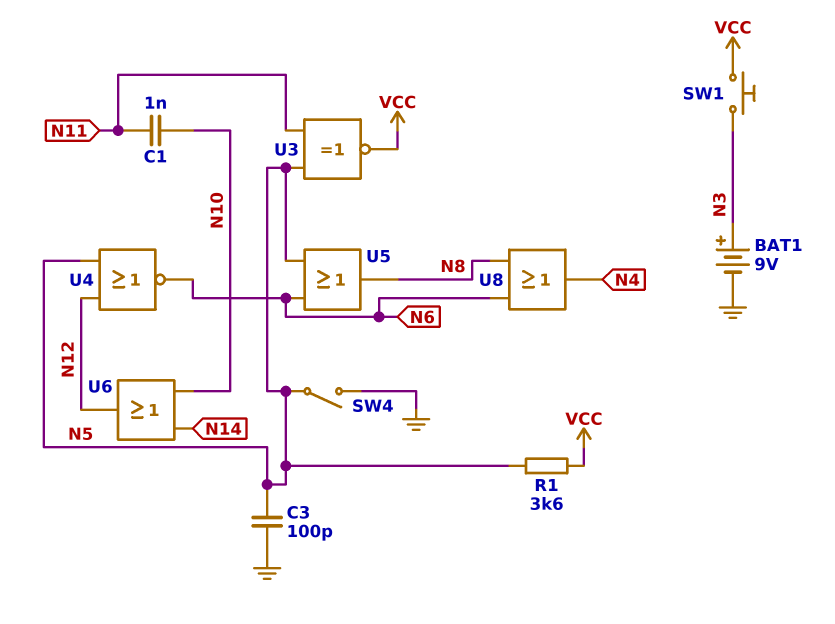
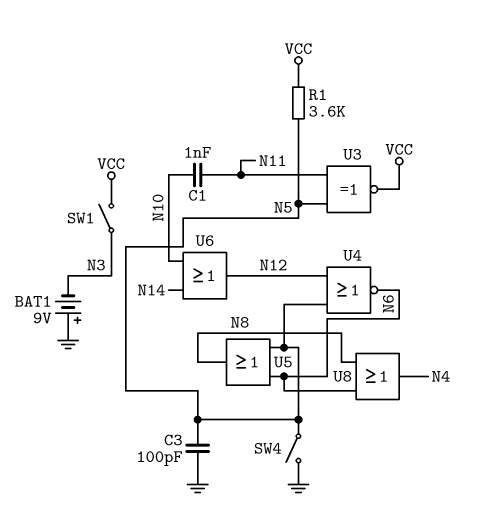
BAT1: 9V (plus N3, minus GND) -> 9V (plus GND, minus N3)
SW1: button (N3, VCC) -> switch (N3, VCC)

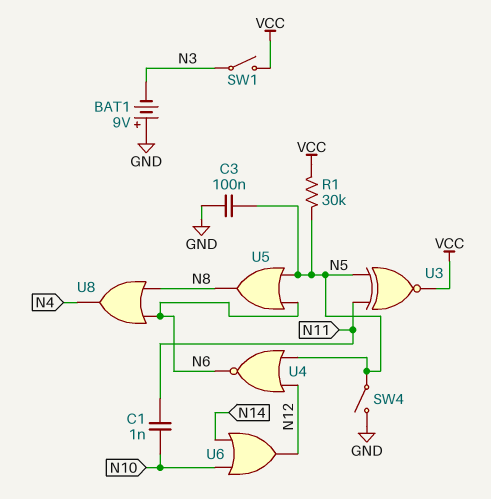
C3: 100pF (GND, N5) -> 100nF (GND, N5)
R1: 3.6k (N5, VCC) -> 30k (N5, VCC)

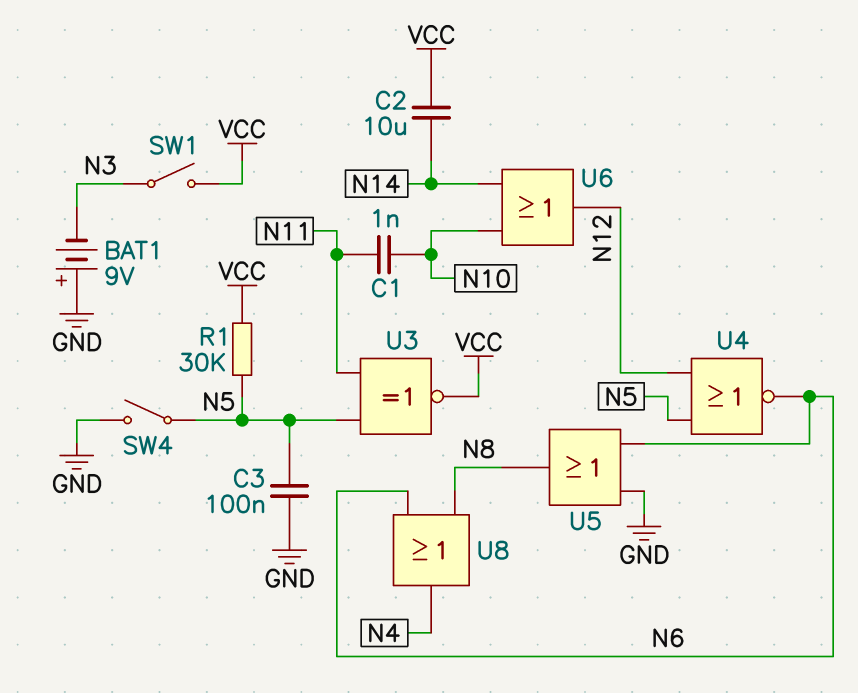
C2: none -> 10uF (N14, VCC)
U5: OR (in N5, in N6, out N8) -> OR (in GND, in N6, out N8)

